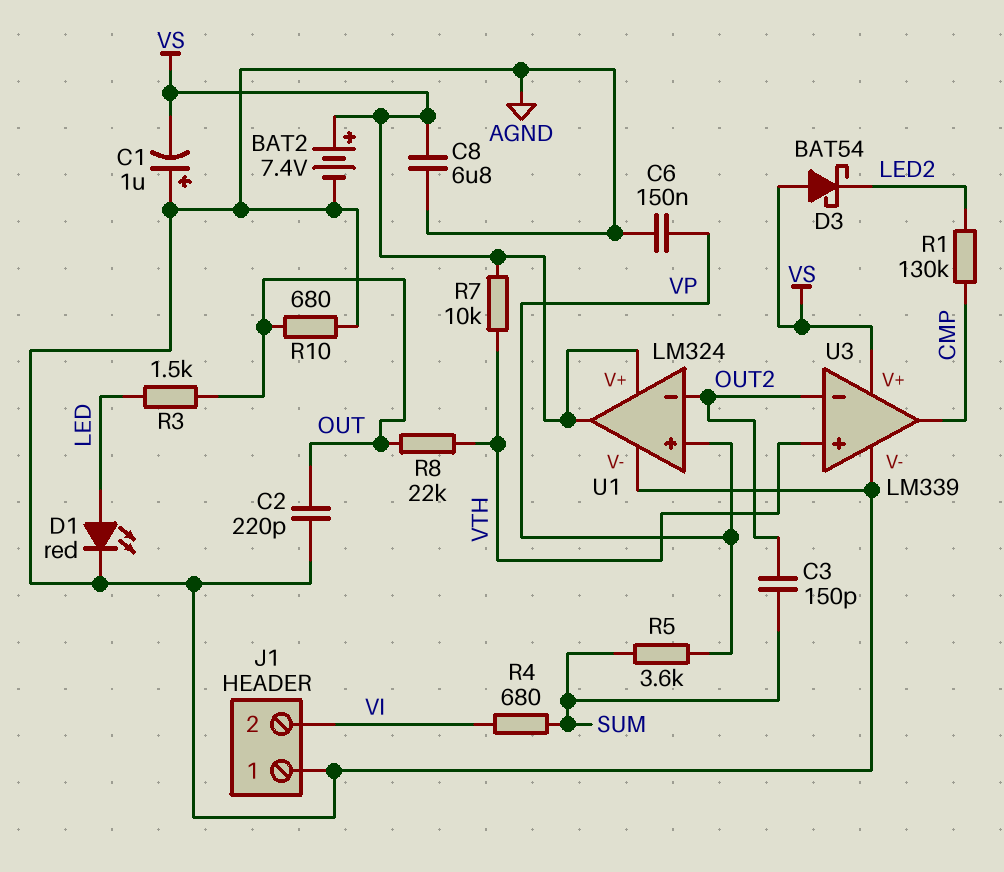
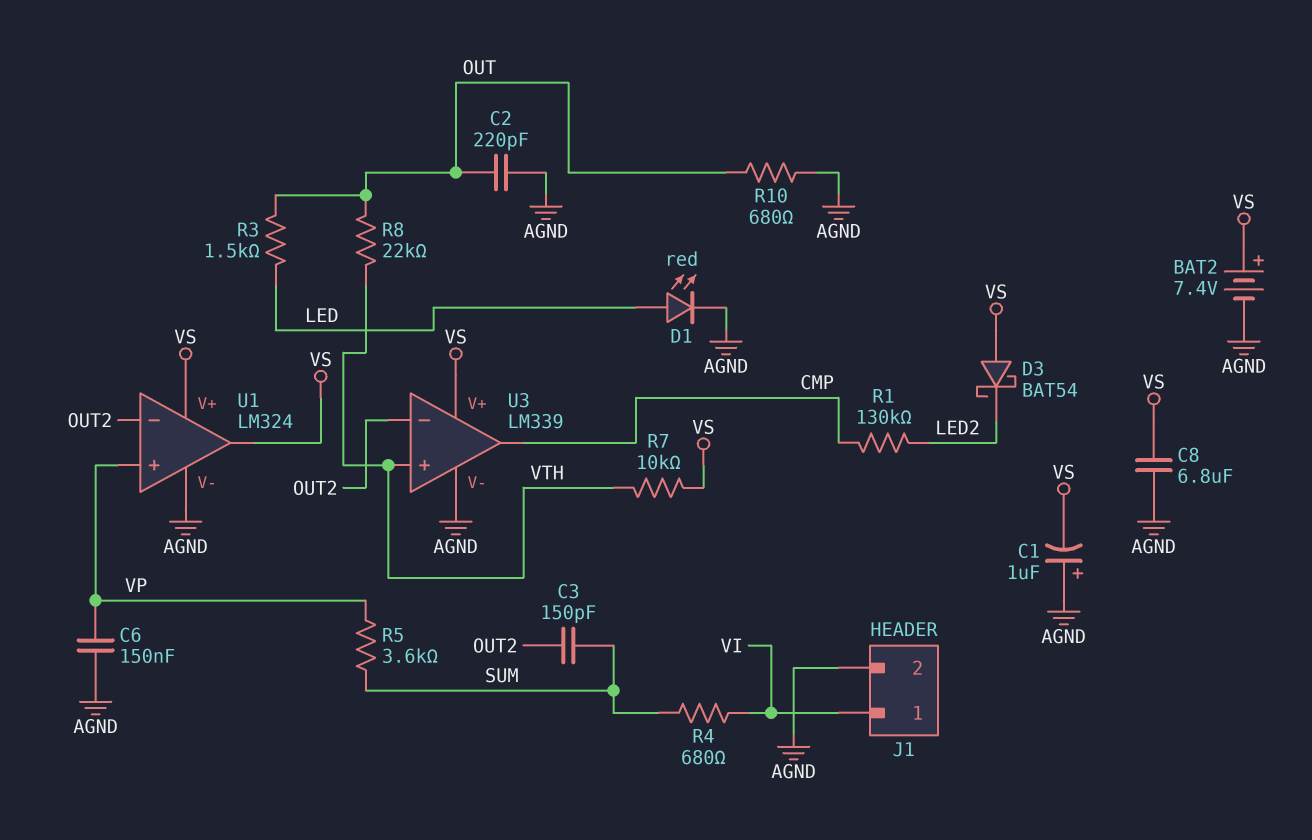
J1 pin 1: AGND -> VI
J1 pin 2: VI -> AGND

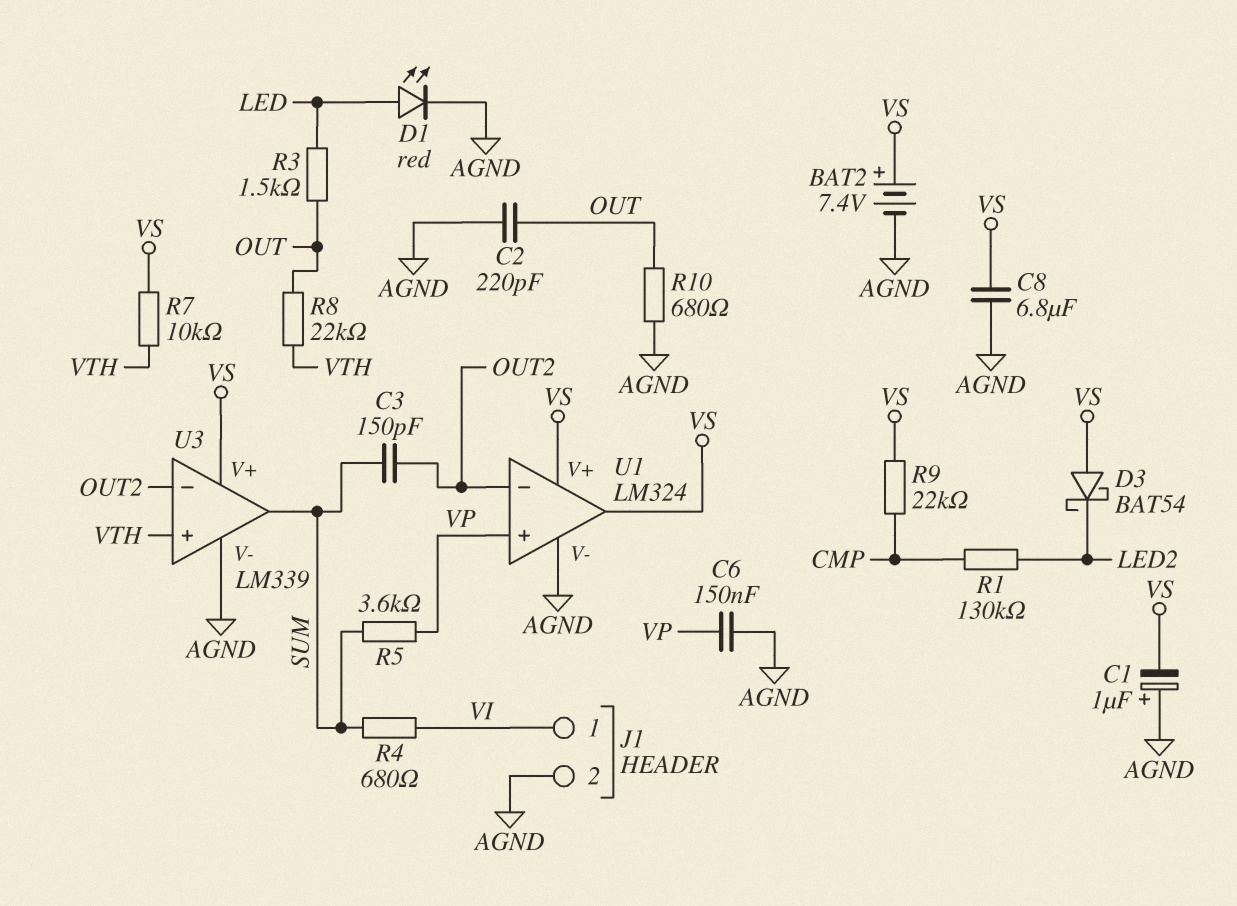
R9: none -> 22k (CMP, VS)
U3 pin out: CMP -> SUM

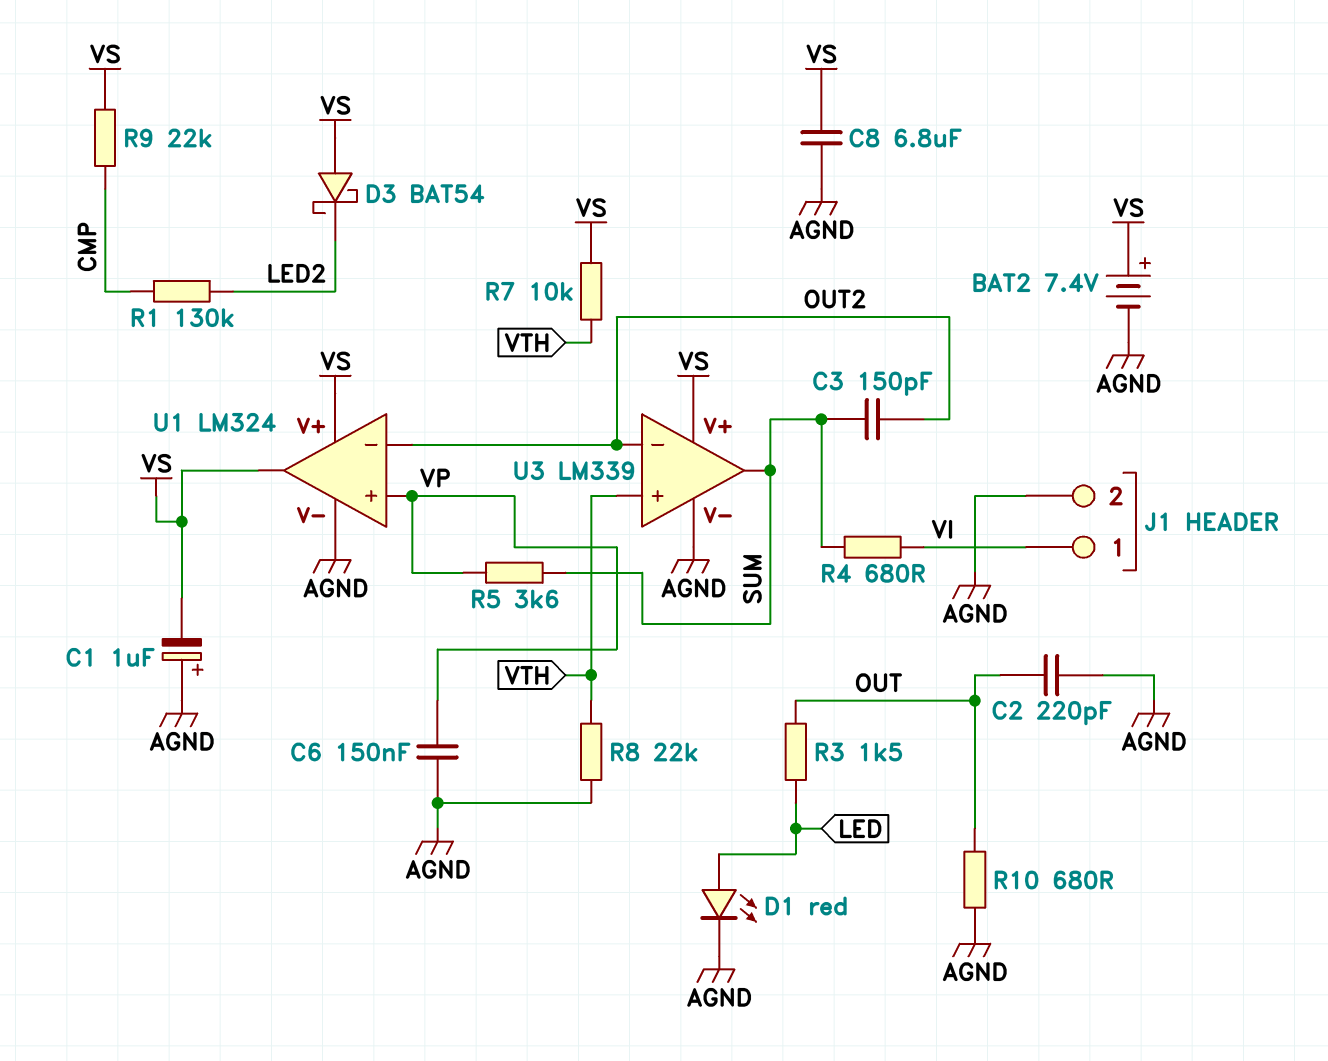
R8: 22k (OUT, VTH) -> 22k (AGND, VTH)

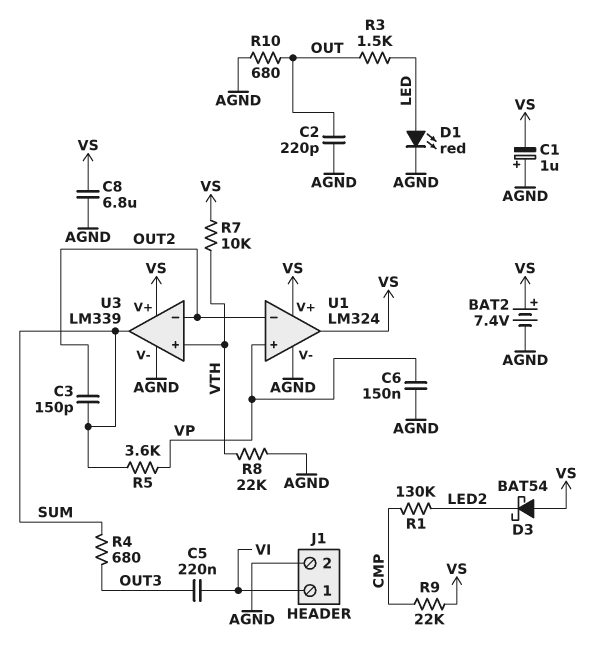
C5: none -> 220nF (OUT3, VI)
R4: 680 (SUM, VI) -> 680 (OUT3, SUM)

